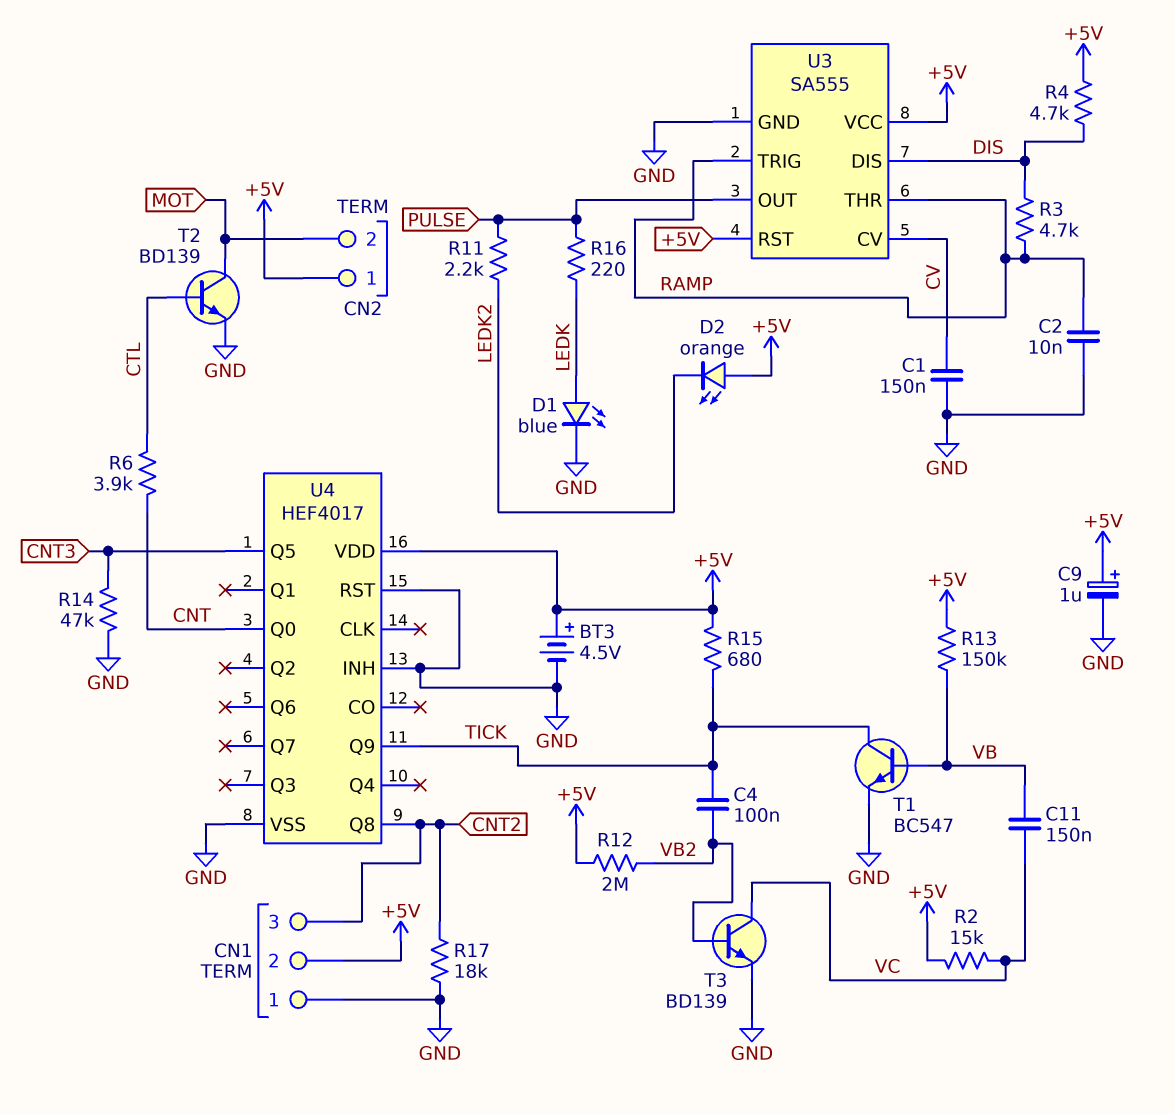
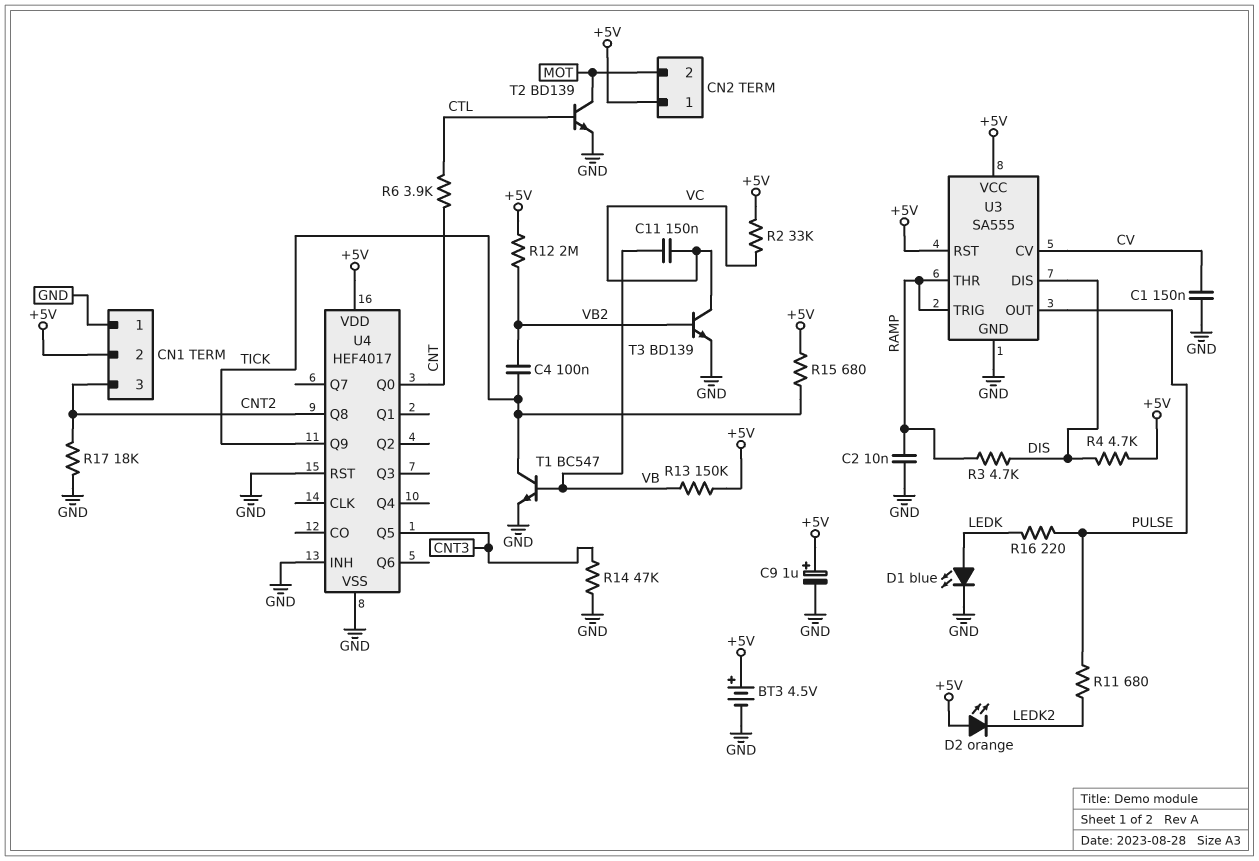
R2: 15k (+5V, VC) -> 33k (+5V, VC)
R11: 2.2k (LEDK2, PULSE) -> 680 (LEDK2, PULSE)

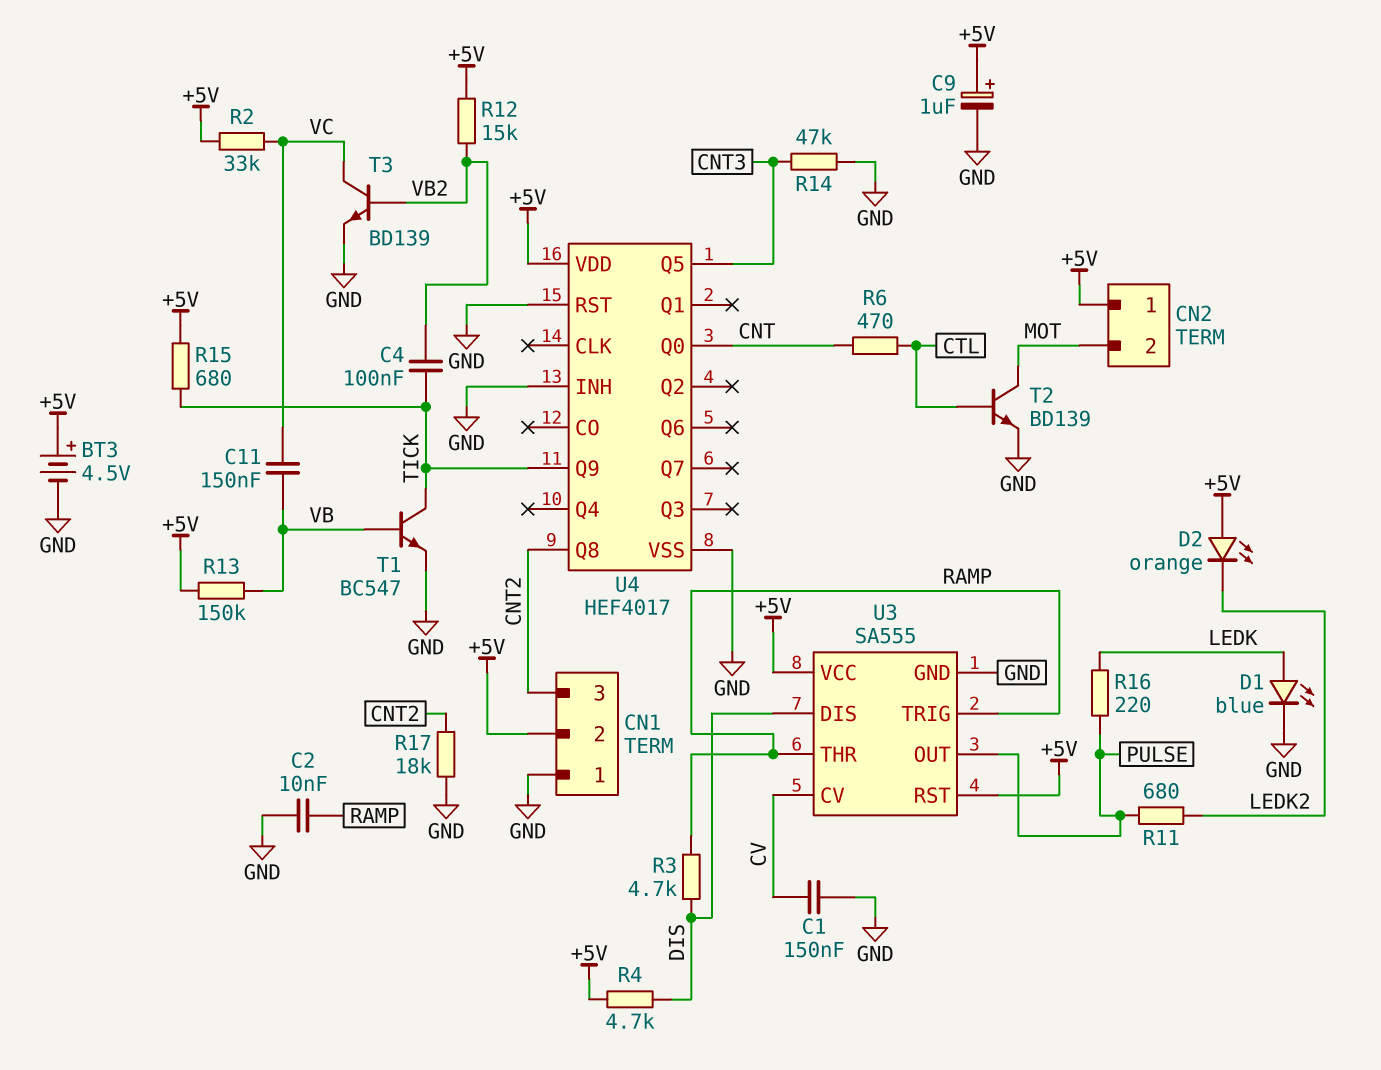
R6: 3.9k (CNT, CTL) -> 470 (CNT, CTL)
R12: 2M (+5V, VB2) -> 15k (+5V, VB2)

